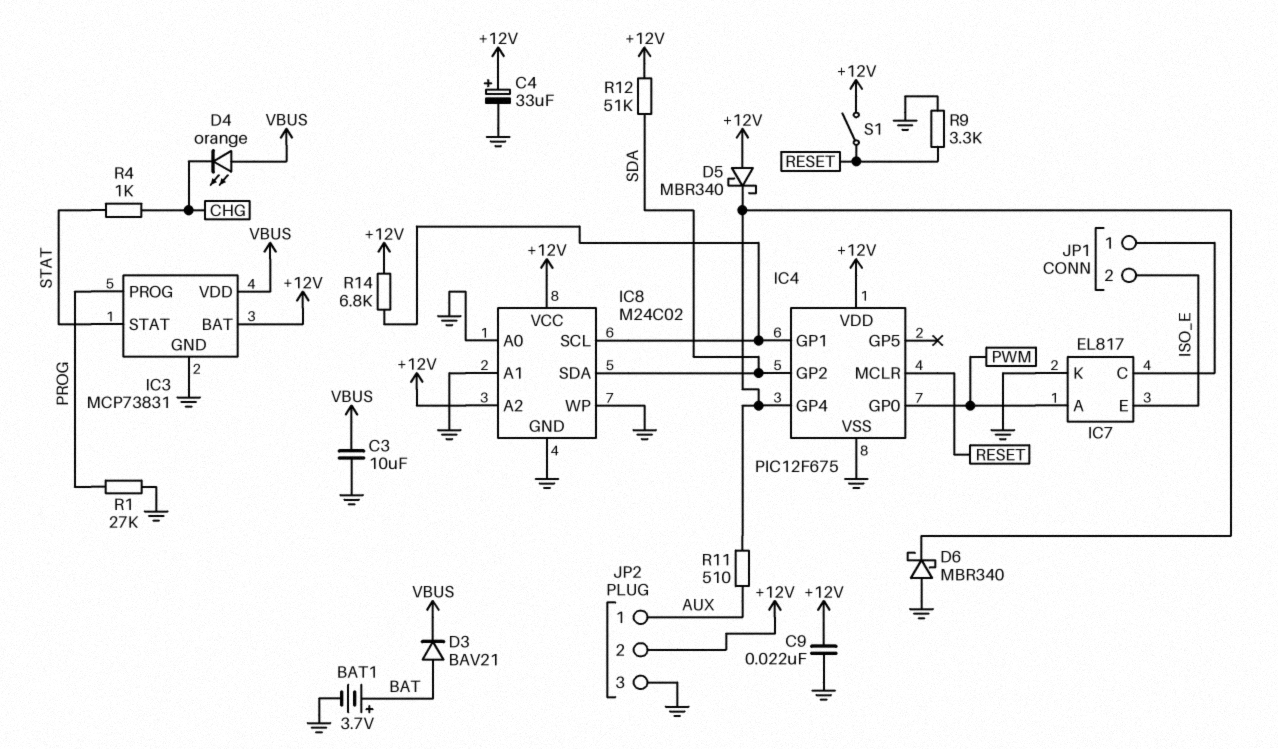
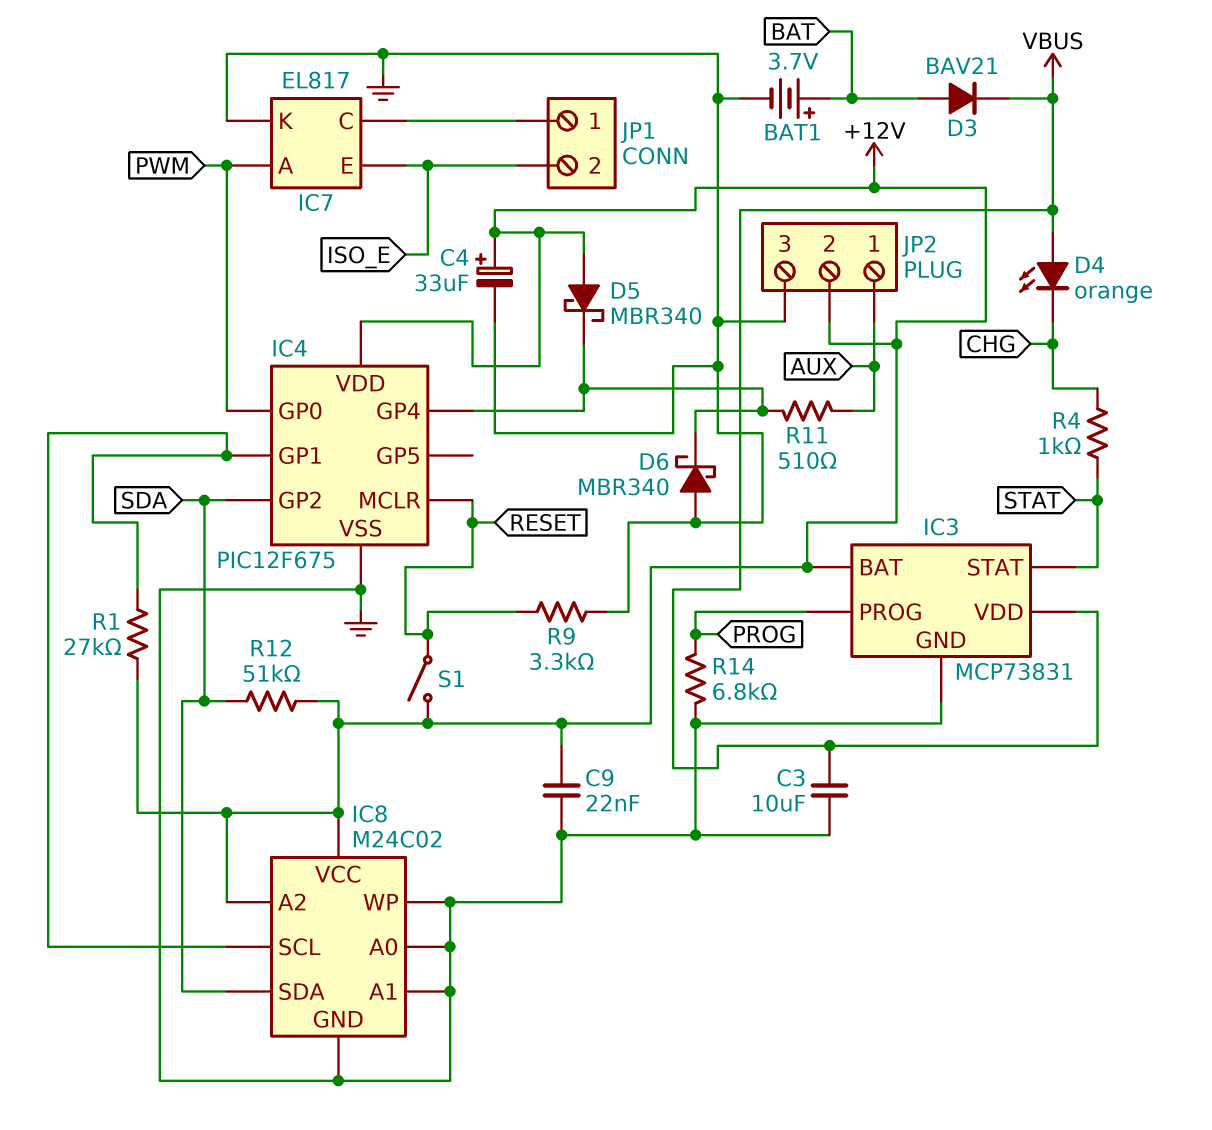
R1: 27k (GND, PROG) -> 27k (+12V, IC4/GP1)
R14: 6.8k (+12V, IC4/GP1) -> 6.8k (GND, PROG)

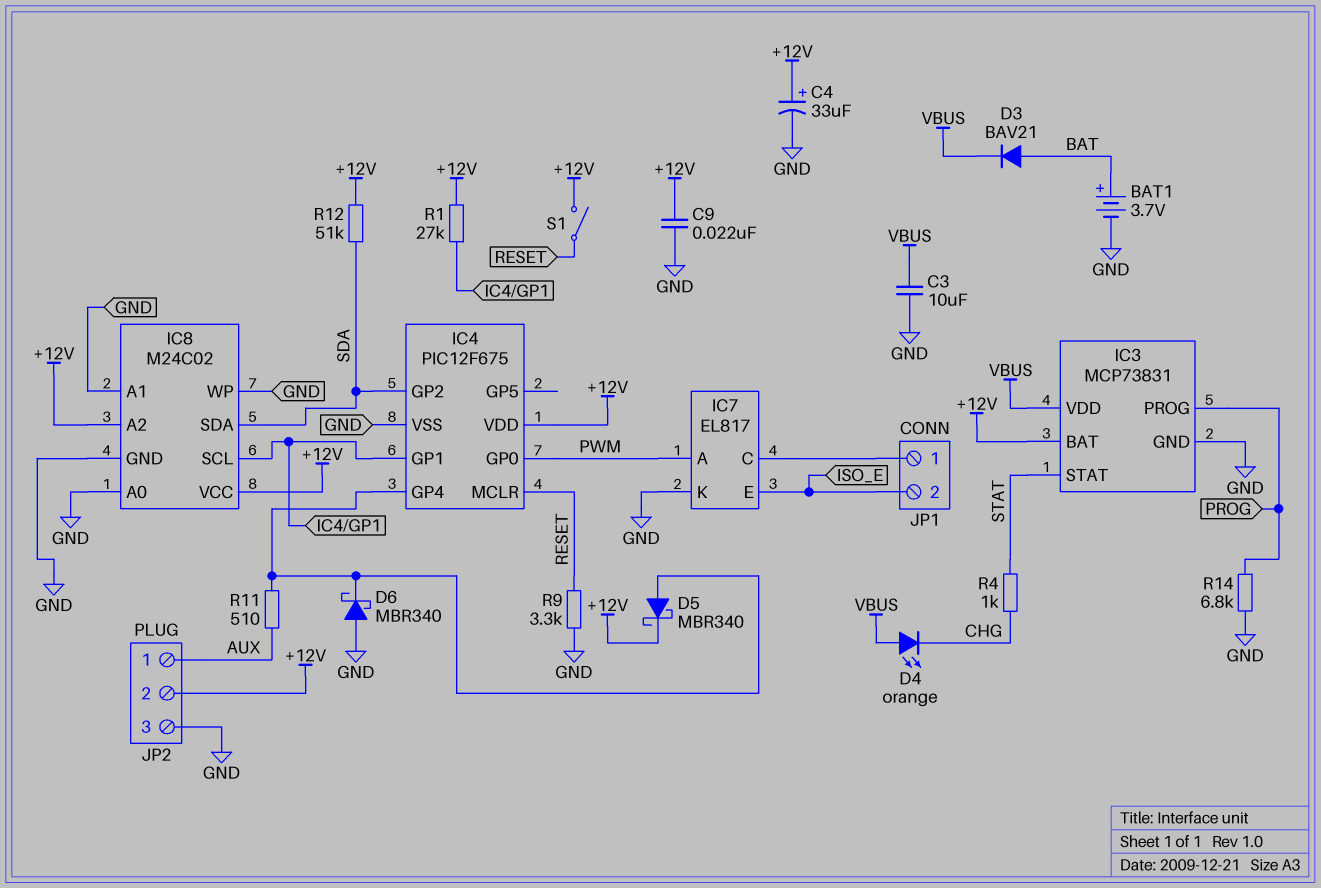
D5: schottky MBR340 (A +12V, K IC4/GP4) -> schottky MBR340 (A IC4/GP4, K +12V)

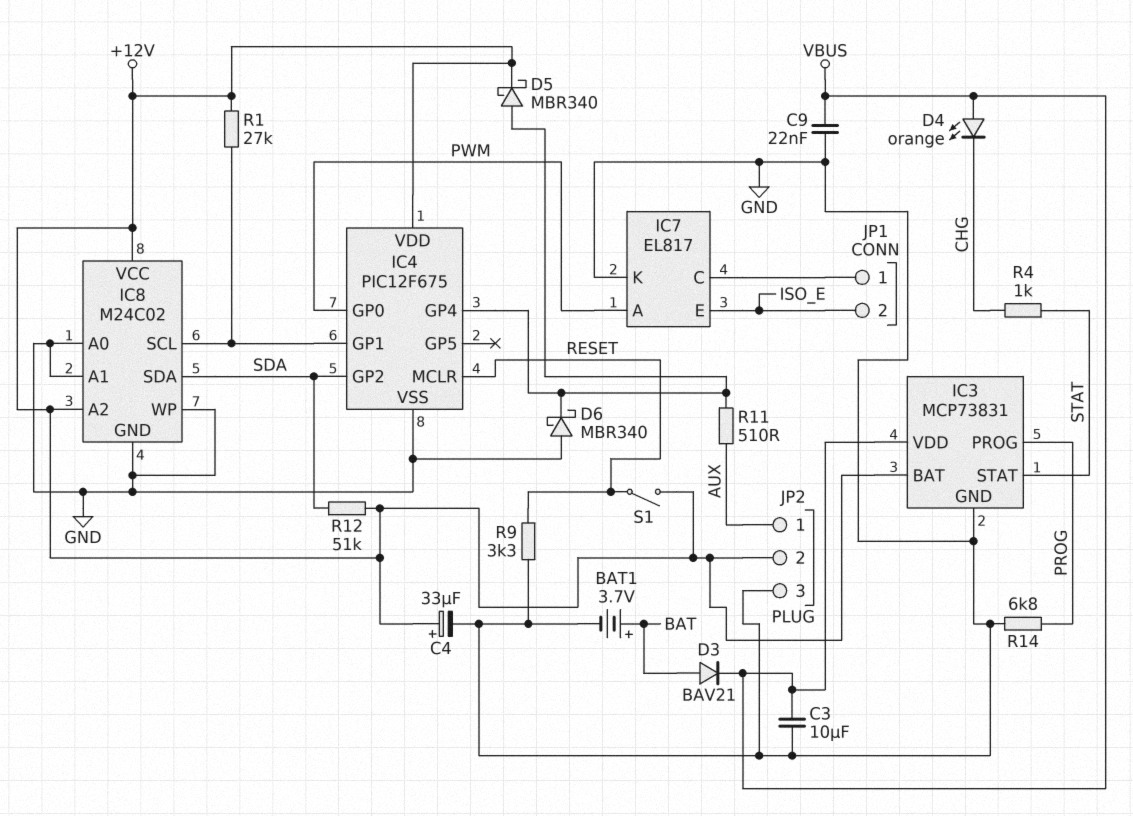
C9: 22nF (+12V, GND) -> 22nF (GND, VBUS)

